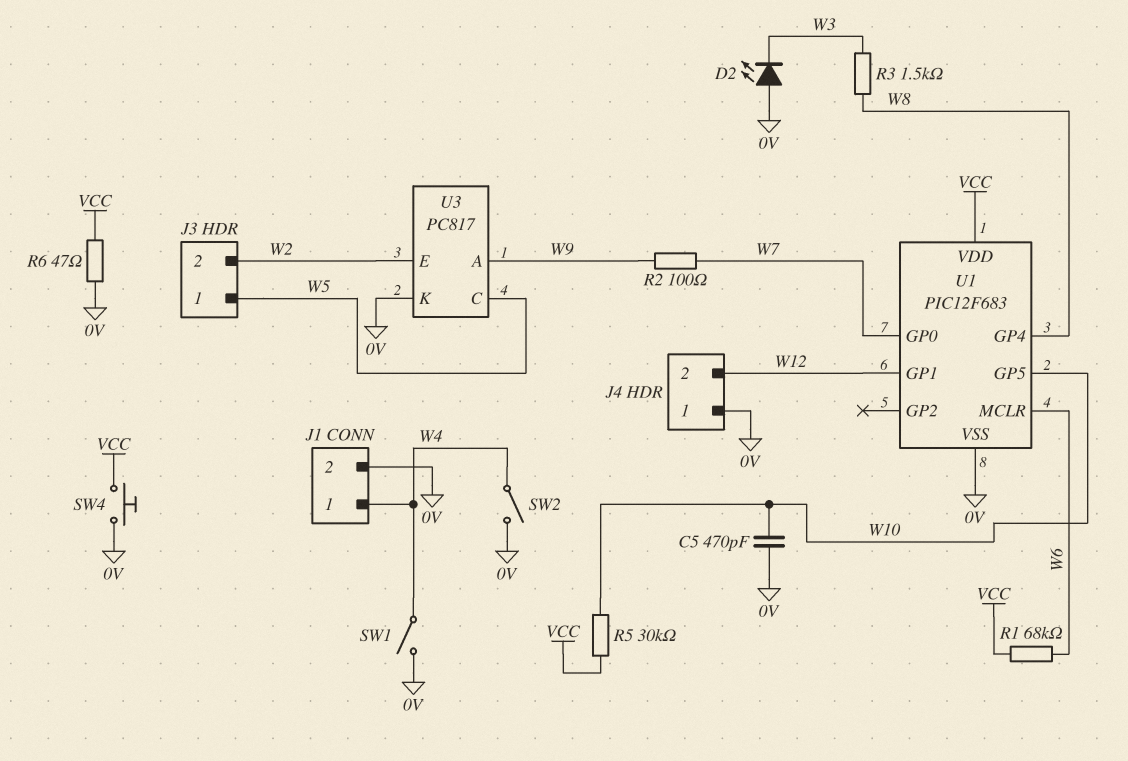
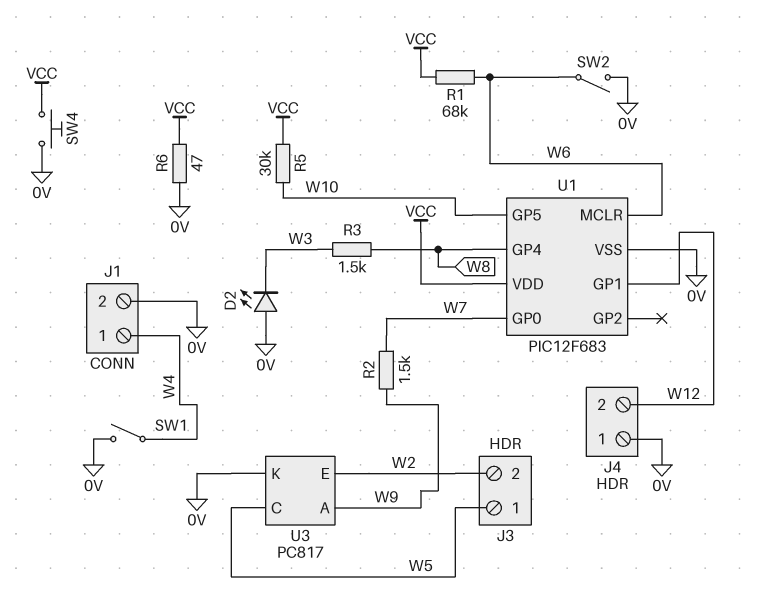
C5: 470pF (0V, W10) -> none
R2: 100 (W7, W9) -> 1.5k (W7, W9)
SW2: switch (0V, W4) -> switch (0V, W6)

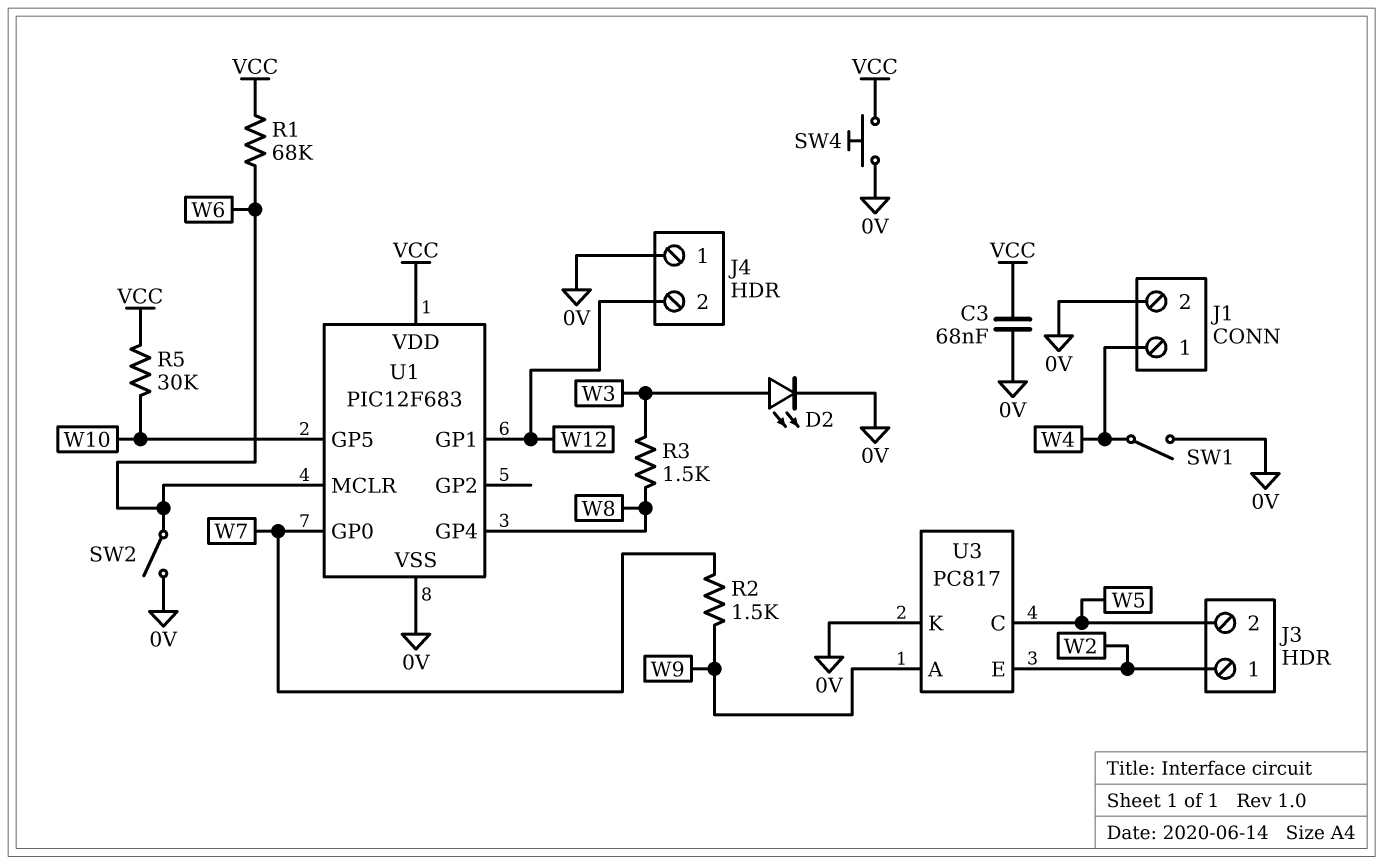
C3: none -> 68nF (0V, VCC)
D2: LED (A 0V, K W3) -> LED (A W3, K 0V)
J3 pin 1: W5 -> W2
J3 pin 2: W2 -> W5
R6: 47 (0V, VCC) -> none

